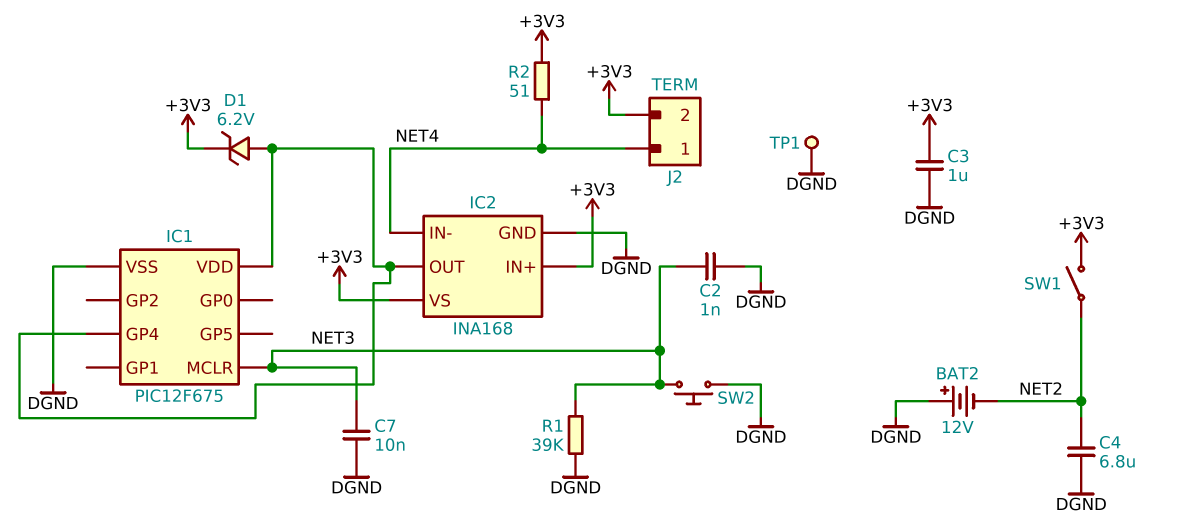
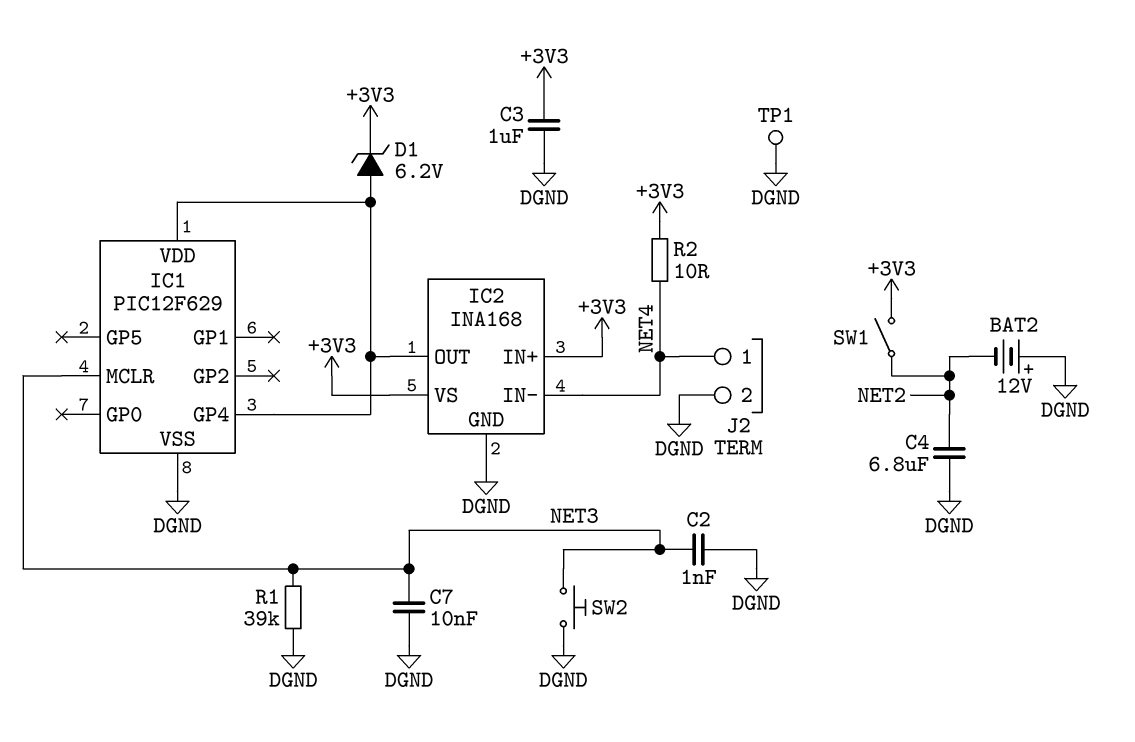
IC1: PIC12F675 -> PIC12F629
J2 pin 2: +3V3 -> DGND
R2: 51 (+3V3, NET4) -> 10 (+3V3, NET4)

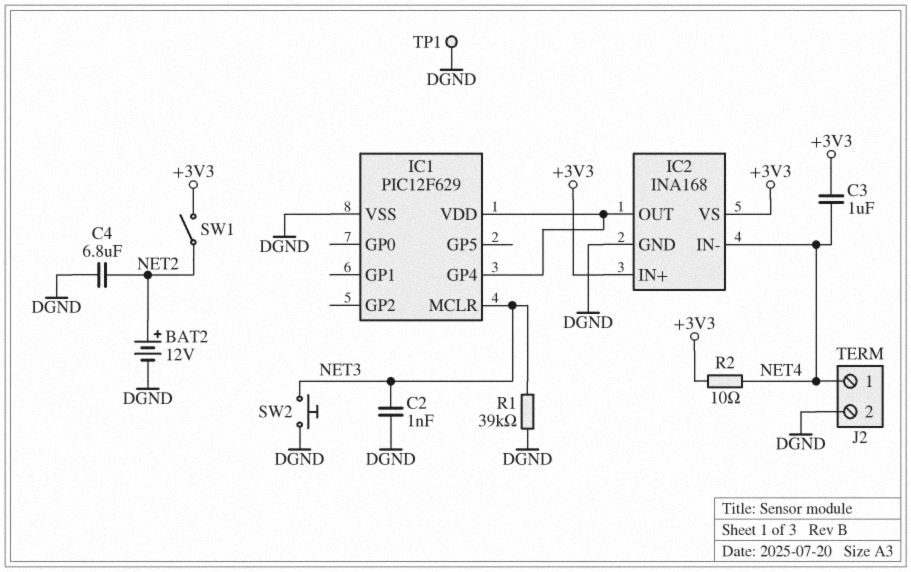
BAT2: 12V (plus DGND, minus NET2) -> 12V (plus NET2, minus DGND)
C3: 1uF (+3V3, DGND) -> 1uF (+3V3, NET4)
C7: 10nF (DGND, NET3) -> none
D1: zener 6.2V (A IC1/GP4, K +3V3) -> none

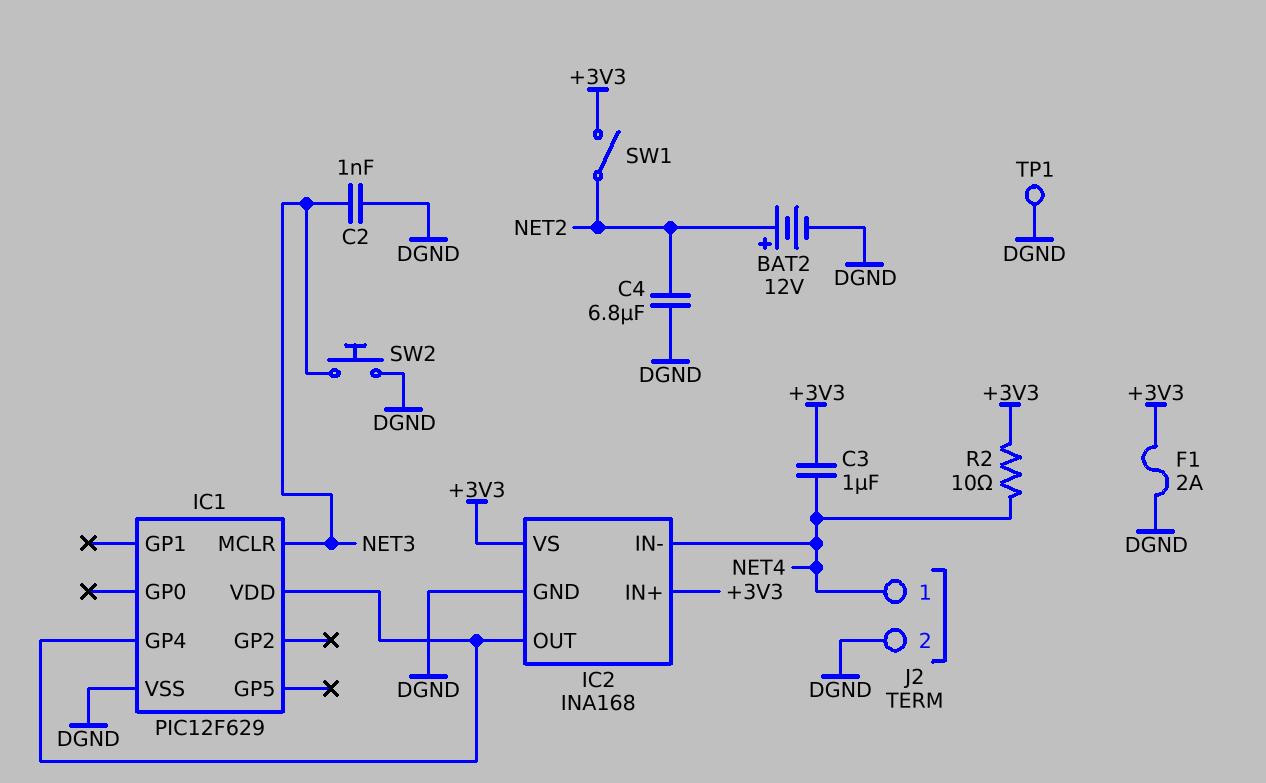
F1: none -> 2A (+3V3, DGND)
R1: 39k (DGND, NET3) -> none

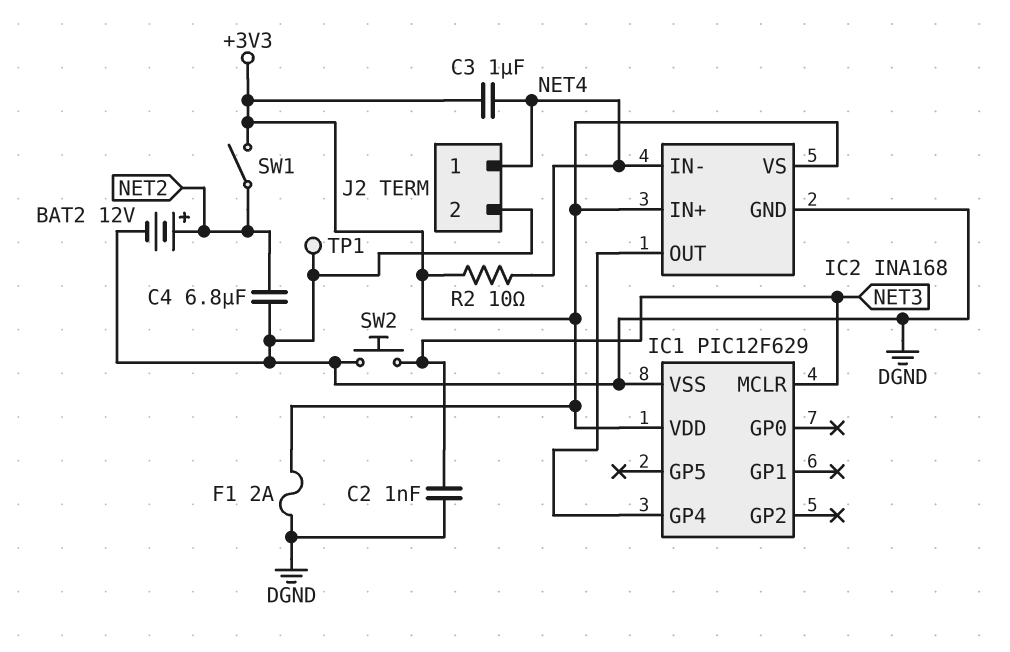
IC1 pin VDD: IC1/GP4 -> +3V3

